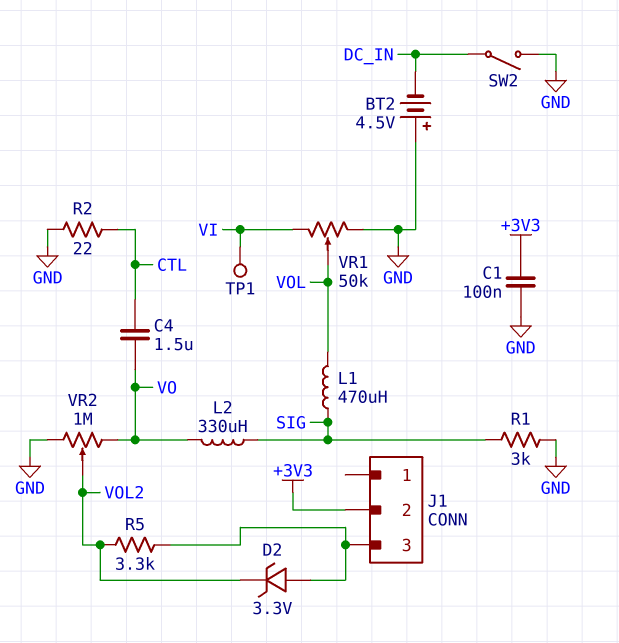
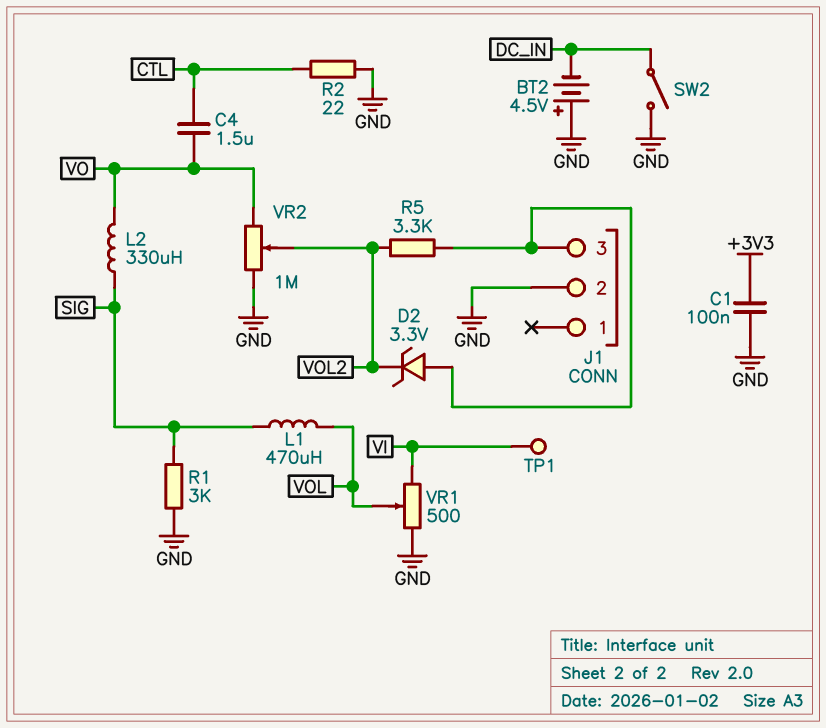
J1 pin 2: +3V3 -> GND
VR1: 50k (GND, VI, wiper VOL) -> 500 (GND, VI, wiper VOL)

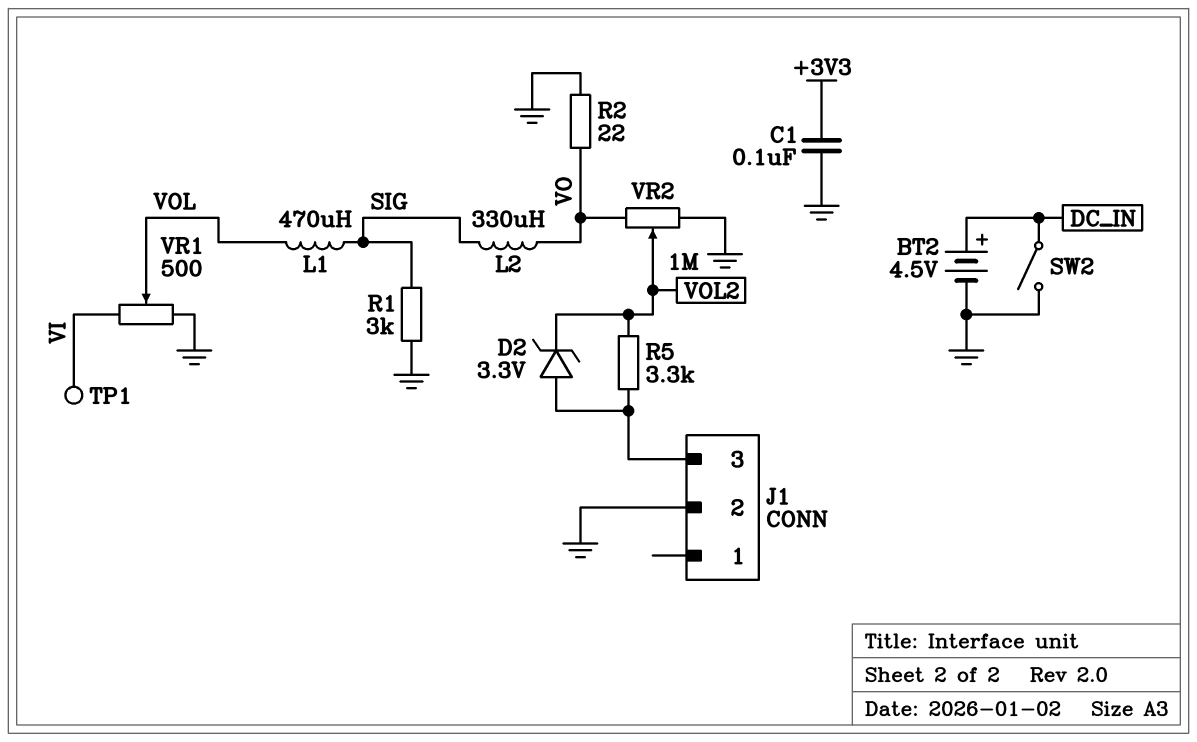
BT2: 4.5V (plus GND, minus DC_IN) -> 4.5V (plus DC_IN, minus GND)
C4: 1.5uF (CTL, VO) -> none
R2: 22 (CTL, GND) -> 22 (GND, VO)

